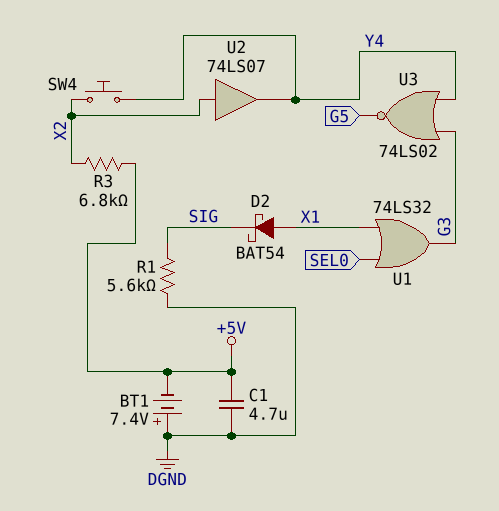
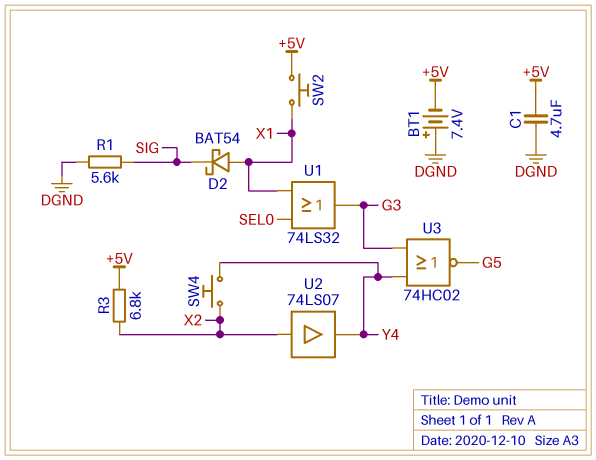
SW2: none -> button (+5V, X1)
U3: NOR 74LS02 (in G3, in Y4, out G5) -> NOR 74HC02 (in G3, in Y4, out G5)

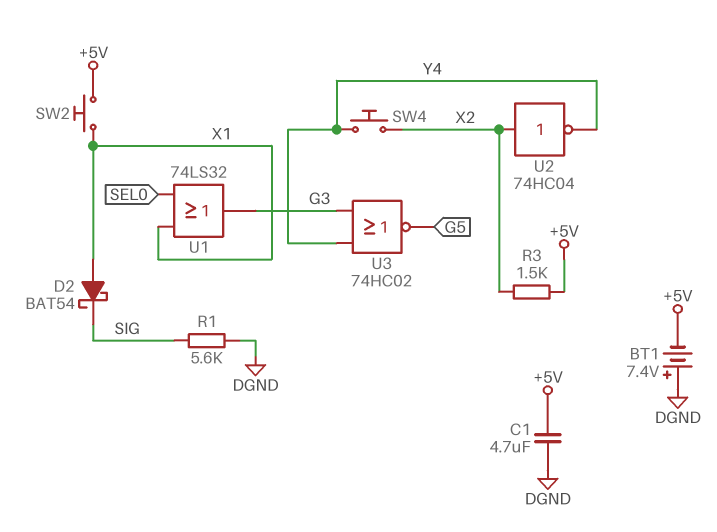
R3: 6.8k (+5V, X2) -> 1.5k (+5V, X2)
U2: buffer 74LS07 (in X2, out Y4) -> NOT 74HC04 (in X2, out Y4)

